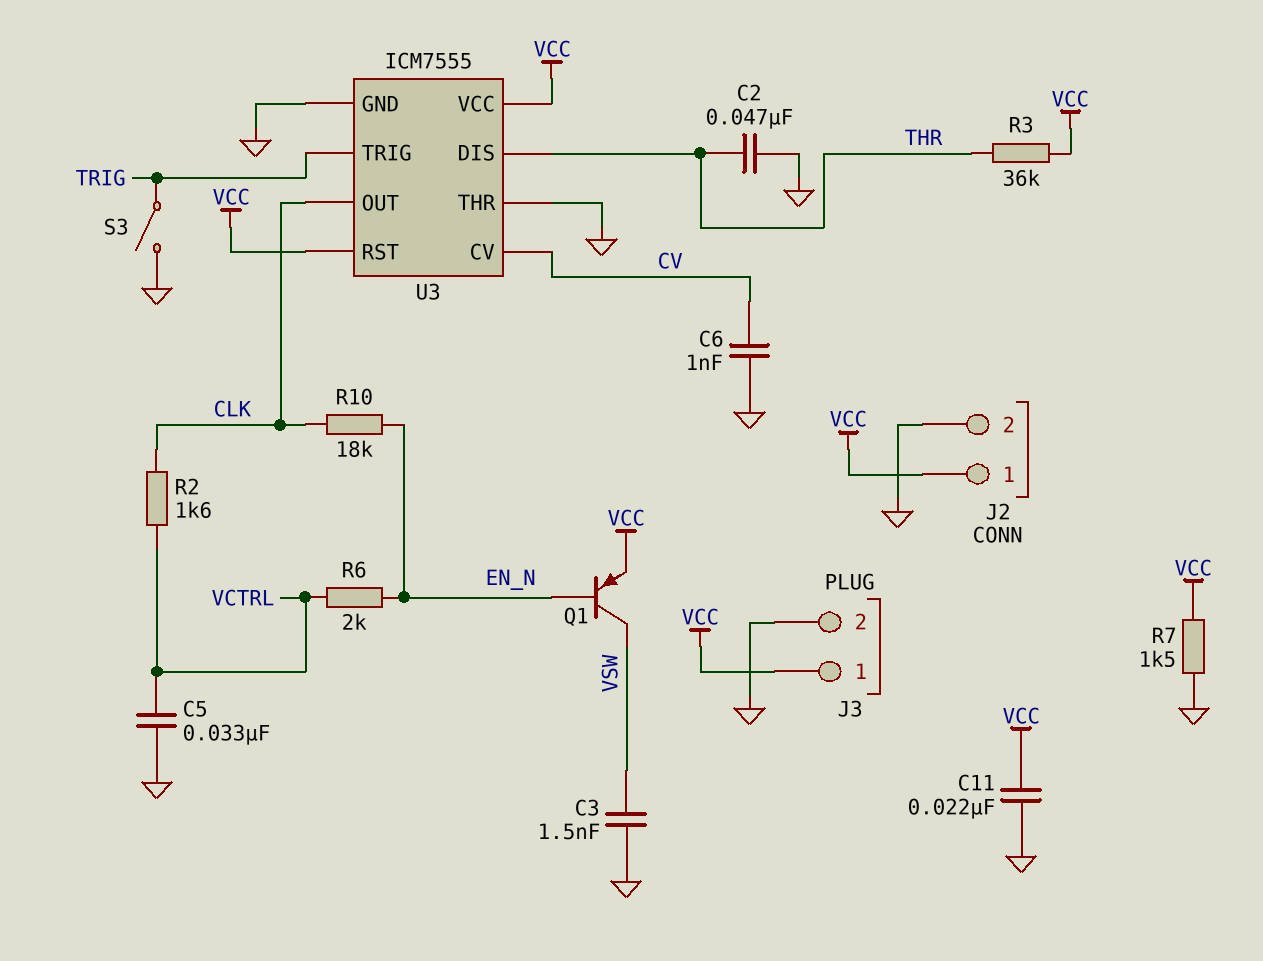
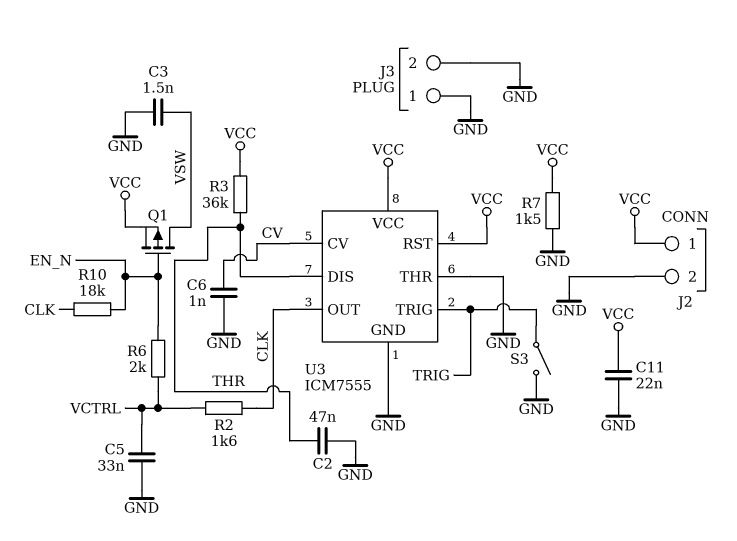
J3 pin 1: VCC -> GND
Q1: PNP (B EN_N, C VSW, E VCC) -> PMOS (G EN_N, D VSW, S VCC)

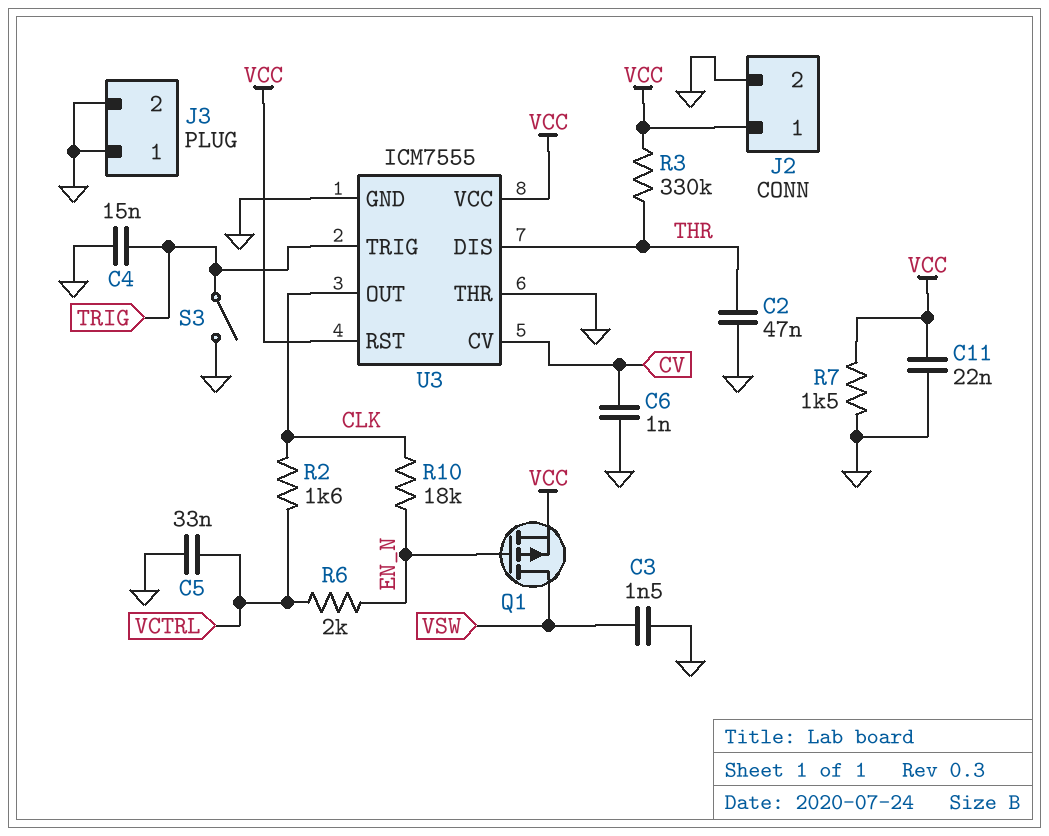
C4: none -> 15nF (GND, TRIG)
R3: 36k (THR, VCC) -> 330k (THR, VCC)

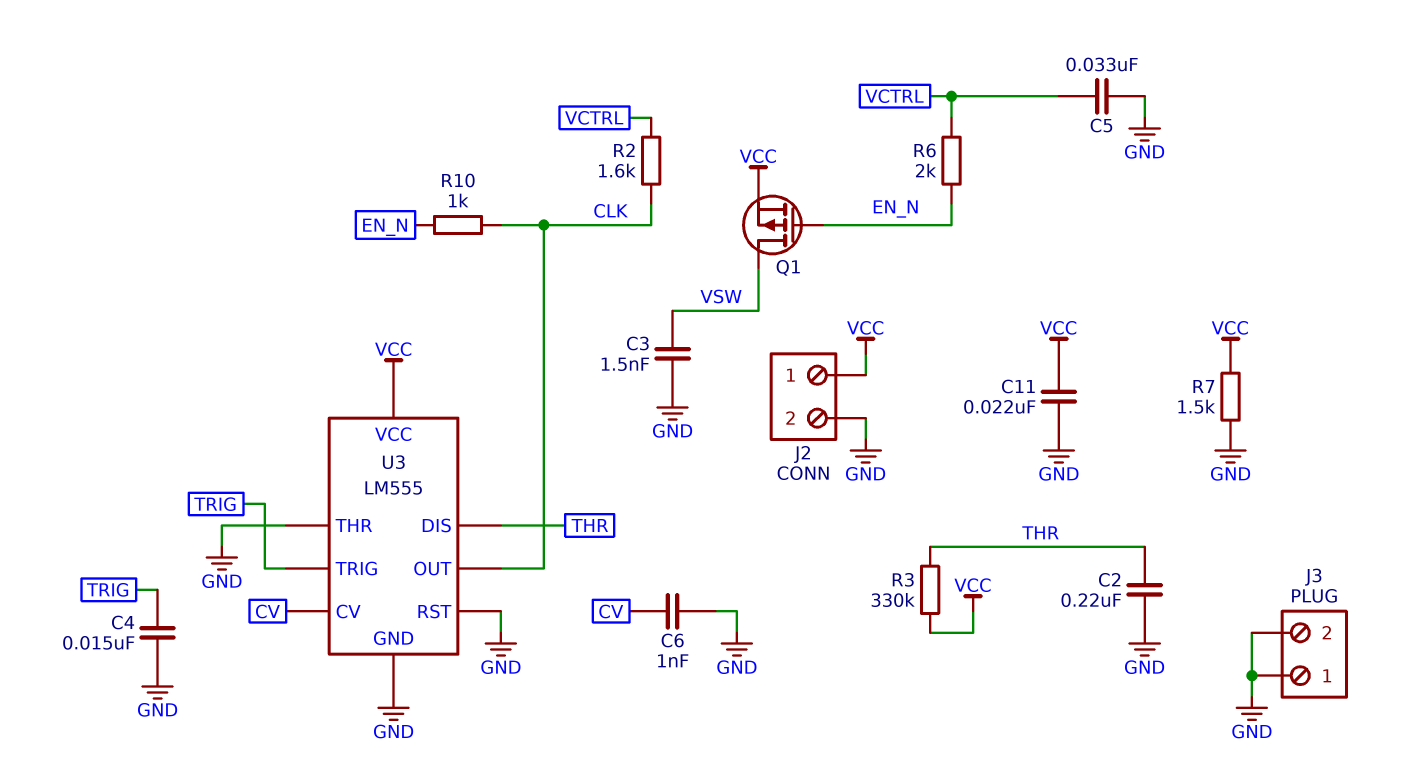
C2: 47nF (GND, THR) -> 220nF (GND, THR)
R10: 18k (CLK, EN_N) -> 1k (CLK, EN_N)
S3: switch (GND, TRIG) -> none
U3: ICM7555 -> LM555
U3 pin RST: VCC -> GND

